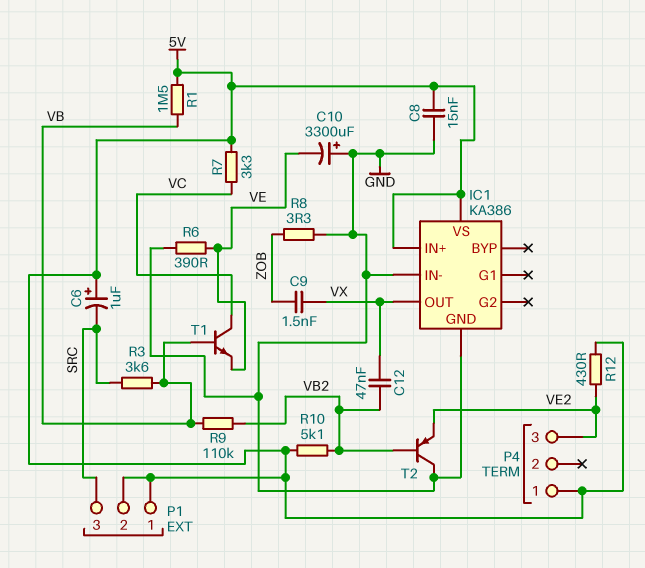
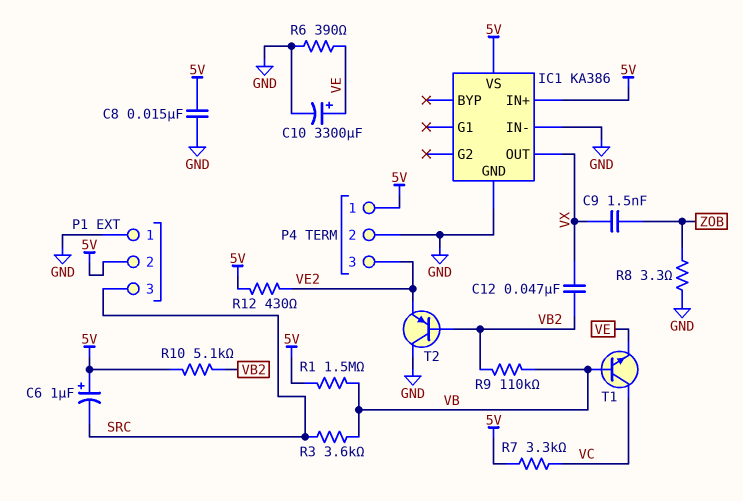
C10: 3300uF (plus GND, minus VE) -> 3300uF (plus VE, minus GND)
P1 pin 1: 5V -> GND
P4 pin 2: none -> GND

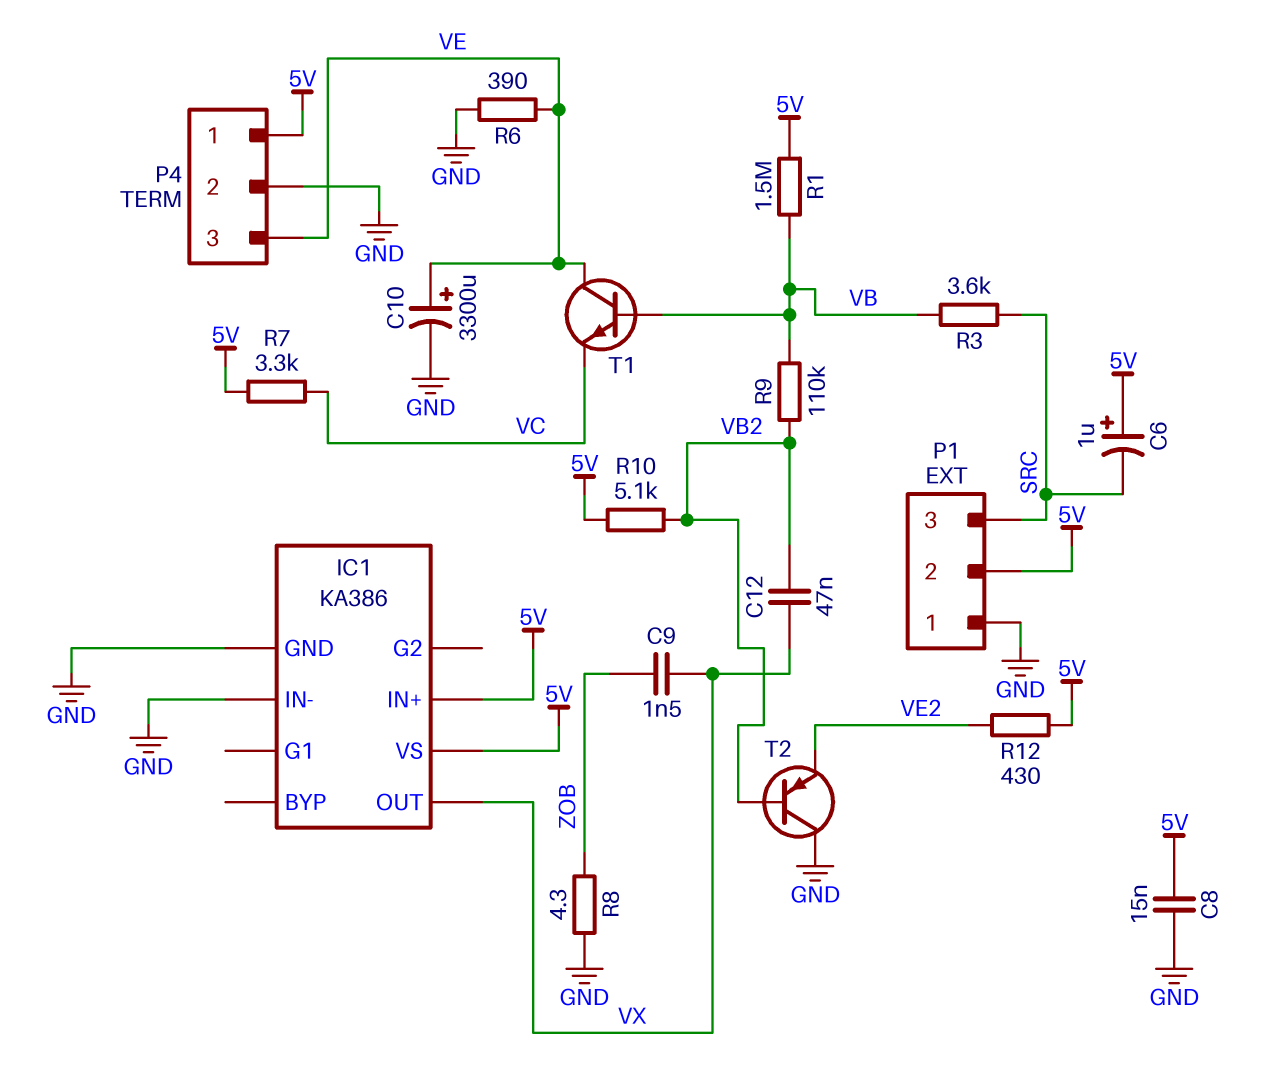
P4 pin 3: VE2 -> VE
R8: 3.3 (GND, ZOB) -> 4.3 (GND, ZOB)
T1: NPN (B VB, C VC, E VE) -> NPN (B VB, C VE, E VC)

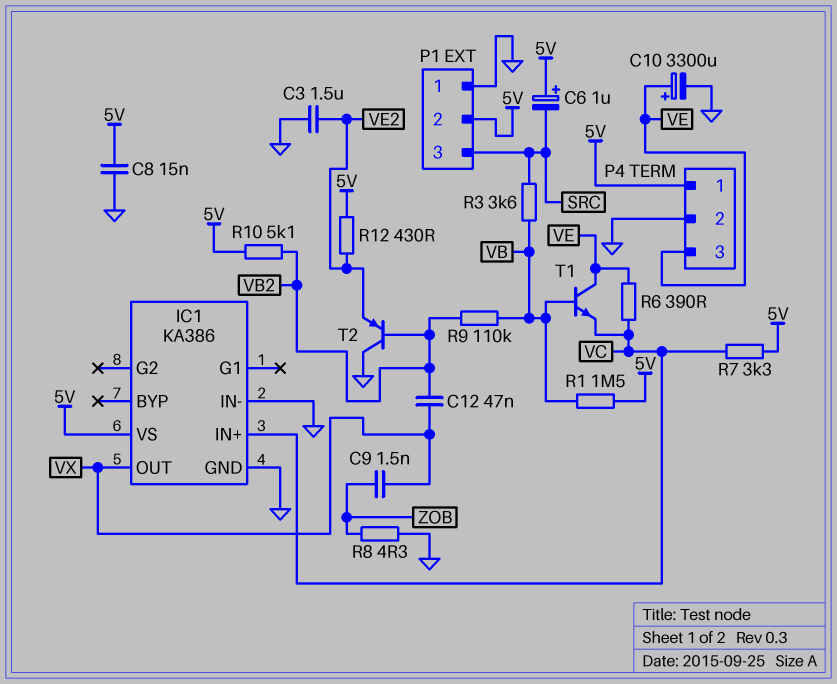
C3: none -> 1.5uF (GND, VE2)
IC1 pin IN+: 5V -> VC
R6: 390 (GND, VE) -> 390 (VC, VE)

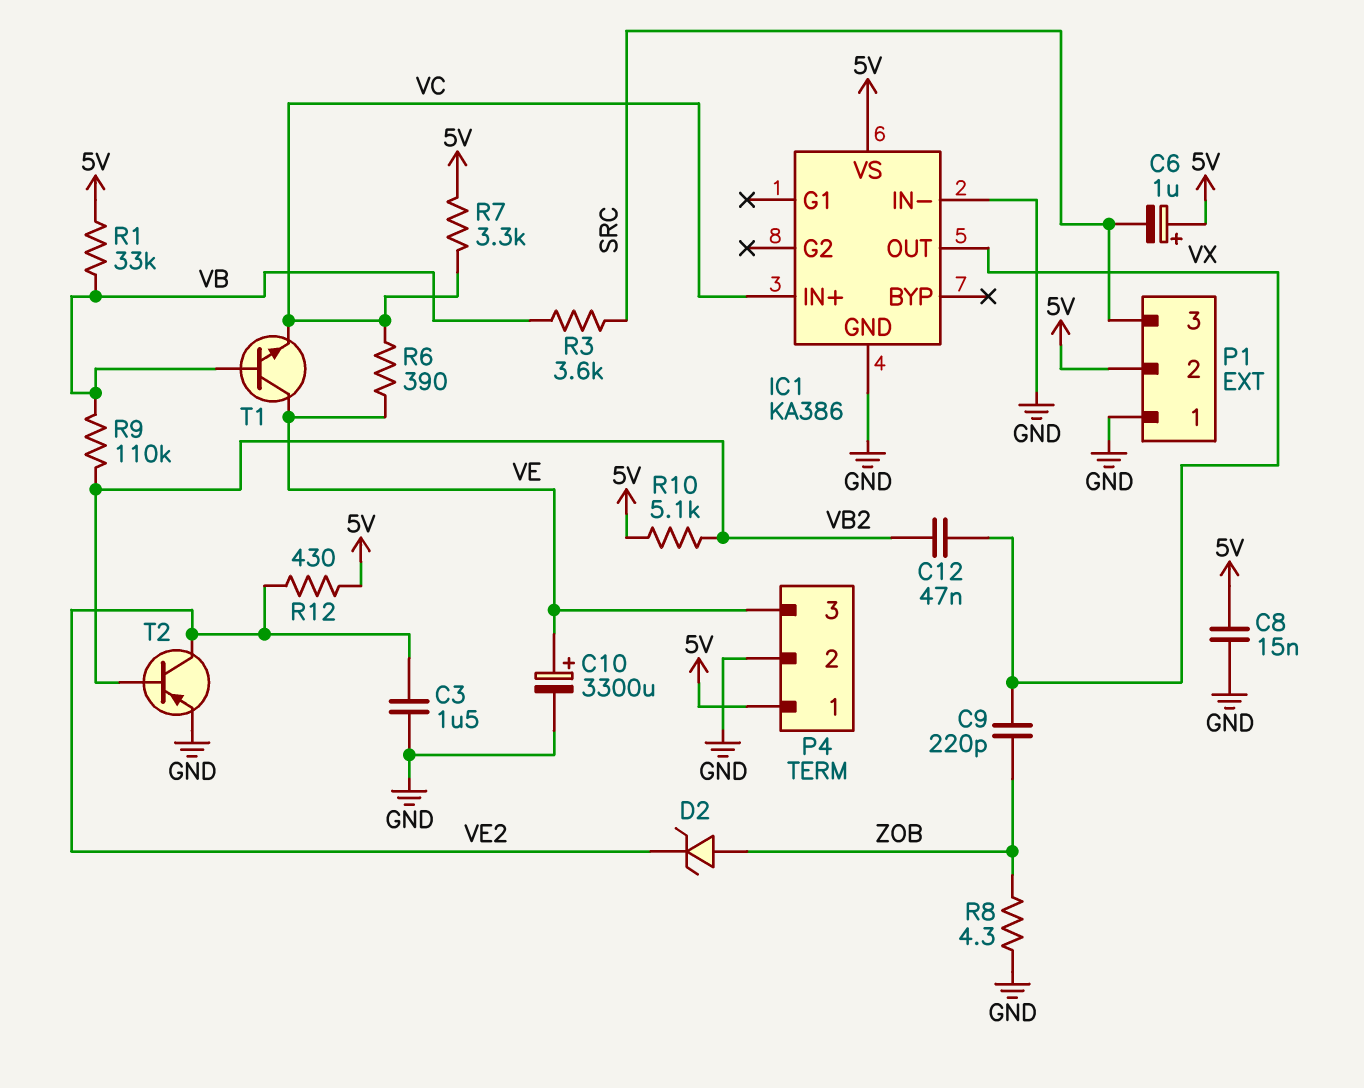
C9: 1.5nF (VX, ZOB) -> 220pF (VX, ZOB)
D2: none -> zener (A ZOB, K VE2)
R1: 1.5M (5V, VB) -> 33k (5V, VB)
T2: PNP (B VB2, C GND, E VE2) -> PNP (B VB2, C VE2, E GND)

